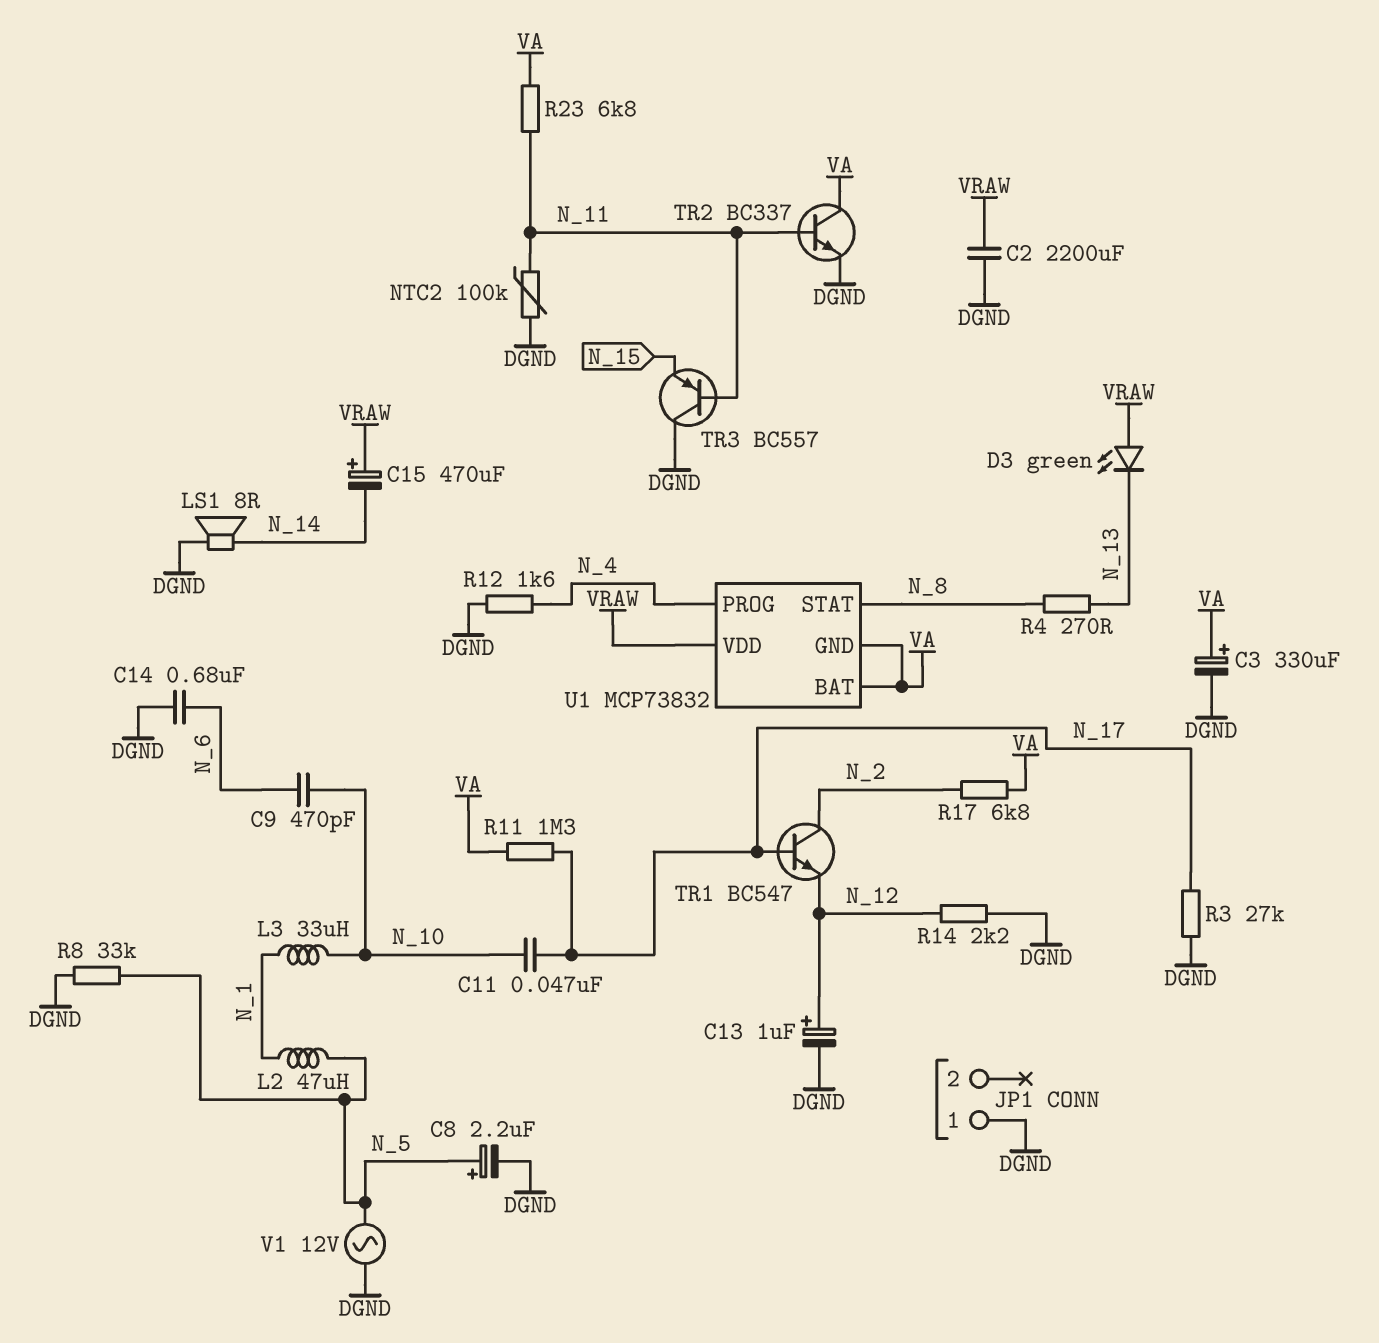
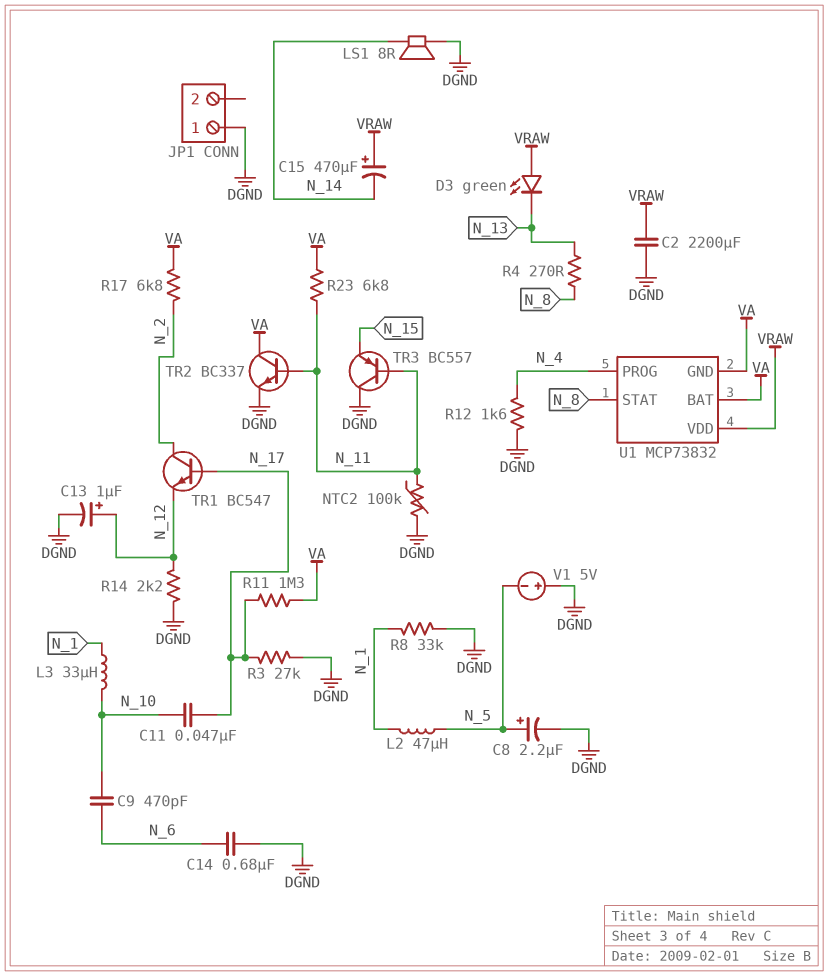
C3: 330uF (plus VA, minus DGND) -> none
R8: 33k (DGND, N_5) -> 33k (DGND, N_1)
V1: AC 12V (DGND, N_5) -> 5V (plus DGND, minus N_5)

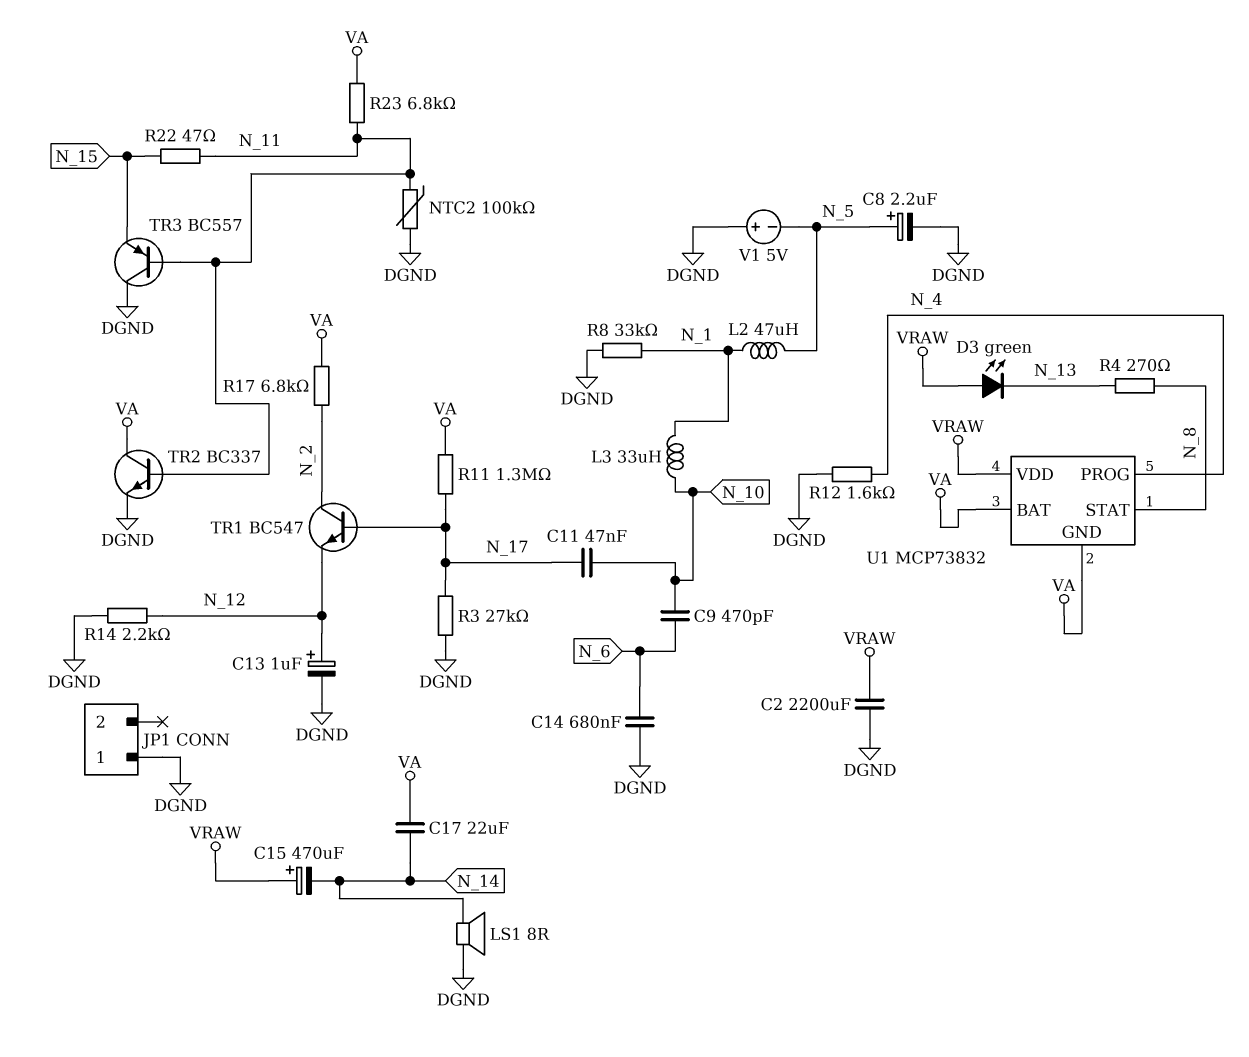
C17: none -> 22uF (N_14, VA)
R22: none -> 47 (N_11, N_15)

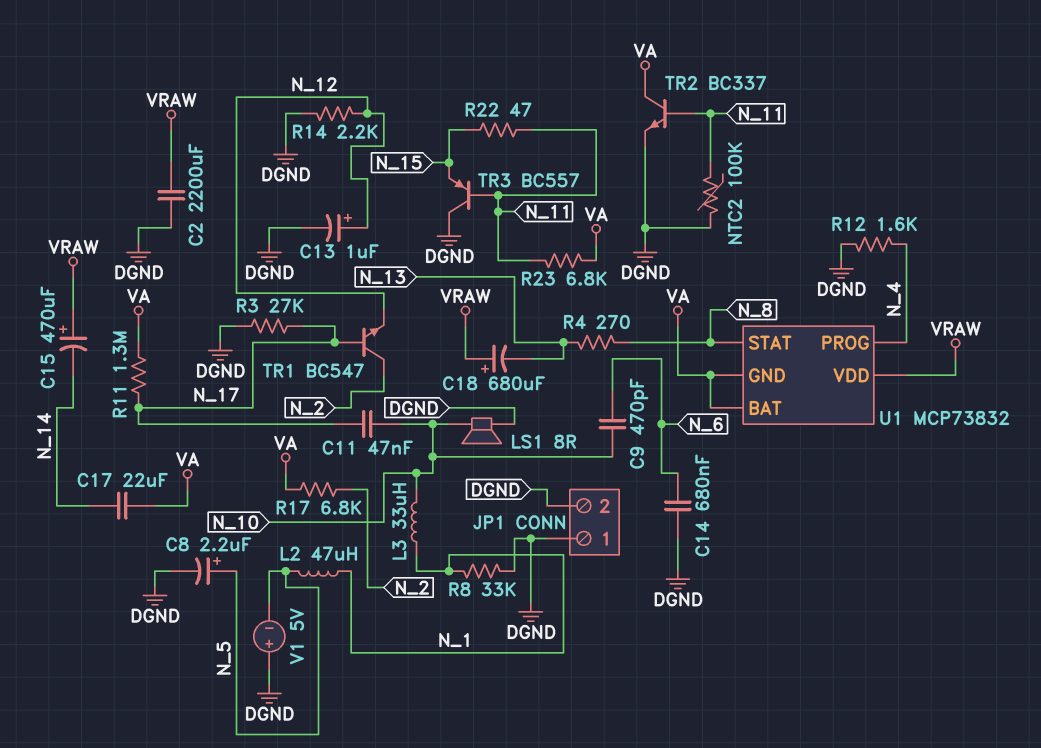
C18: none -> 680uF (plus VRAW, minus N_13)
D3: LED green (A VRAW, K N_13) -> none
JP1 pin 2: none -> DGND
LS1: speaker 8R (DGND, N_14) -> speaker 8R (DGND, N_10)

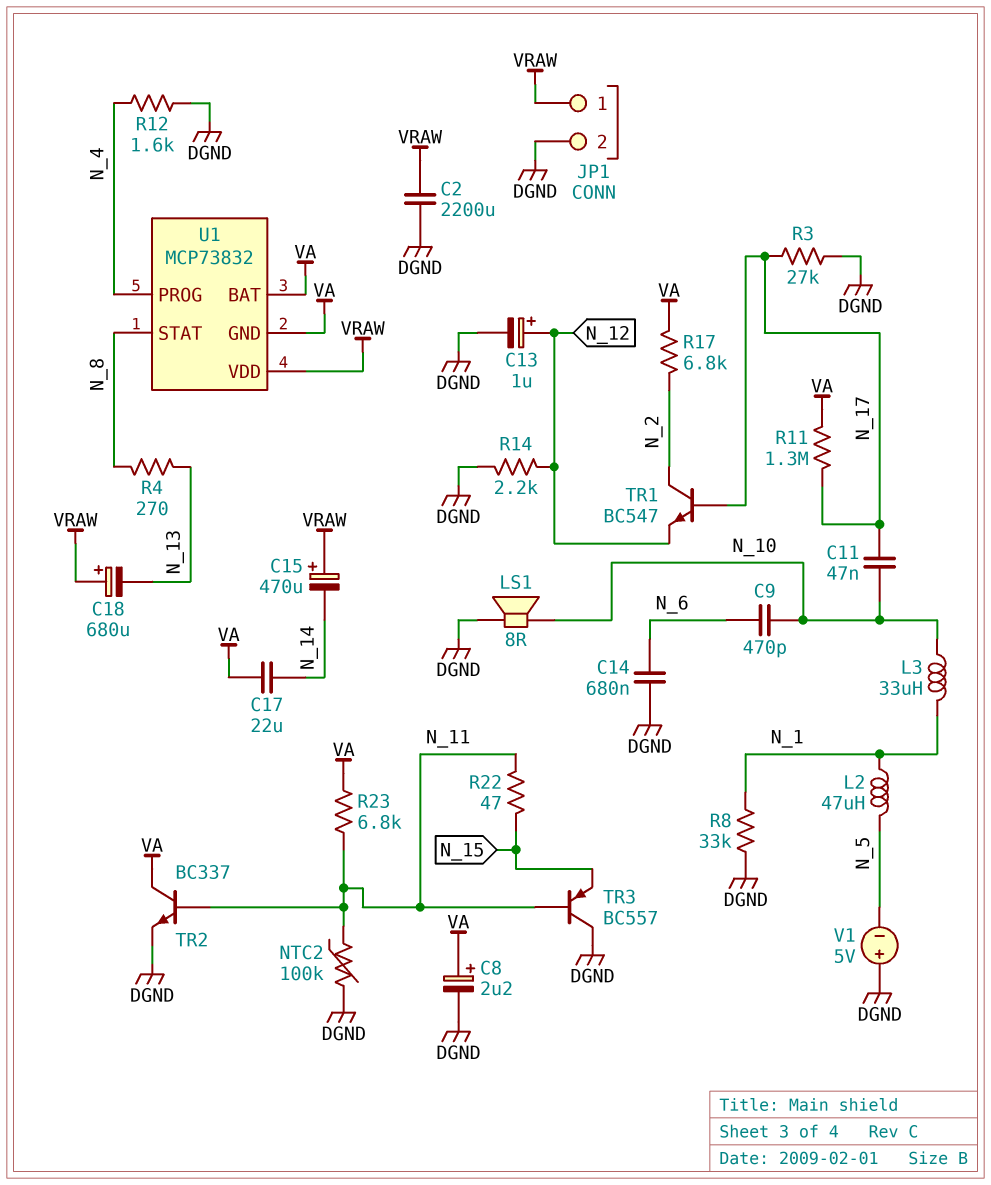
C8: 2.2uF (plus N_5, minus DGND) -> 2.2uF (plus VA, minus DGND)
JP1 pin 1: DGND -> VRAW

